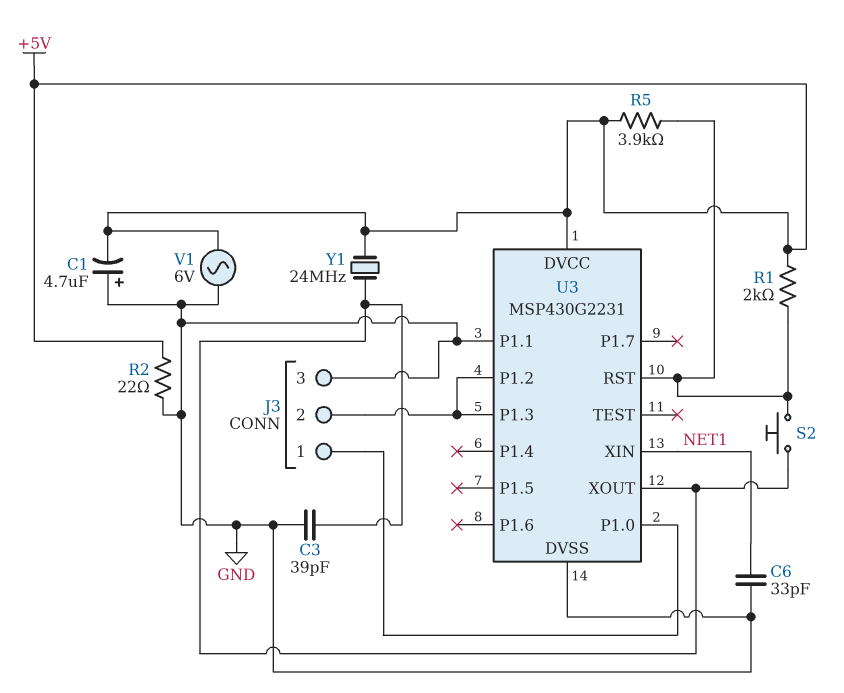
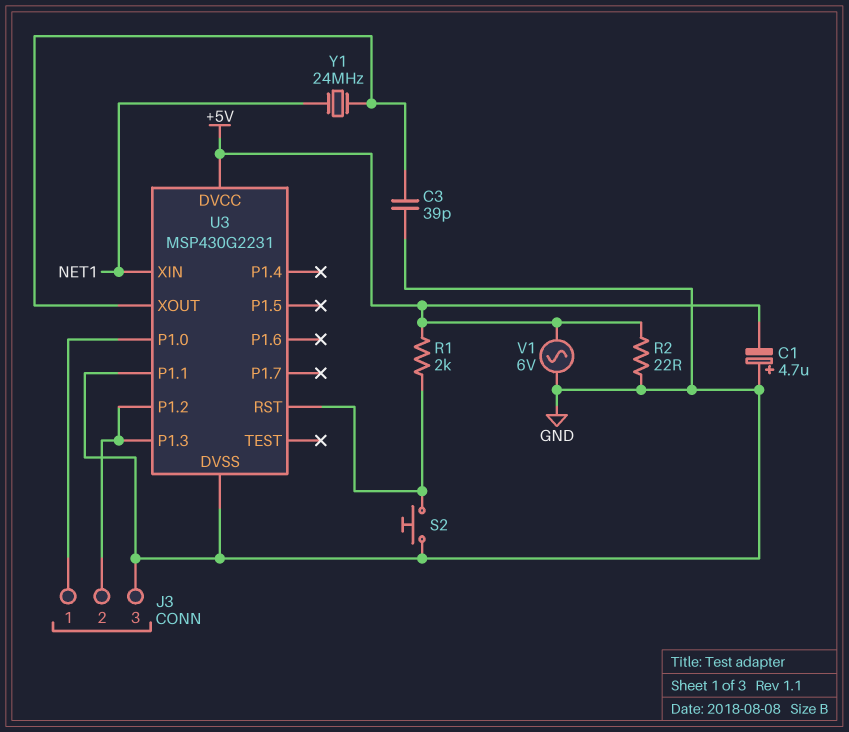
C6: 33pF (GND, NET1) -> none
R5: 3.9k (+5V, U3/RST) -> none
S2: button (U3/RST, U3/XOUT) -> button (GND, U3/RST)
Y1: 24MHz (+5V, U3/XOUT) -> 24MHz (NET1, U3/XOUT)

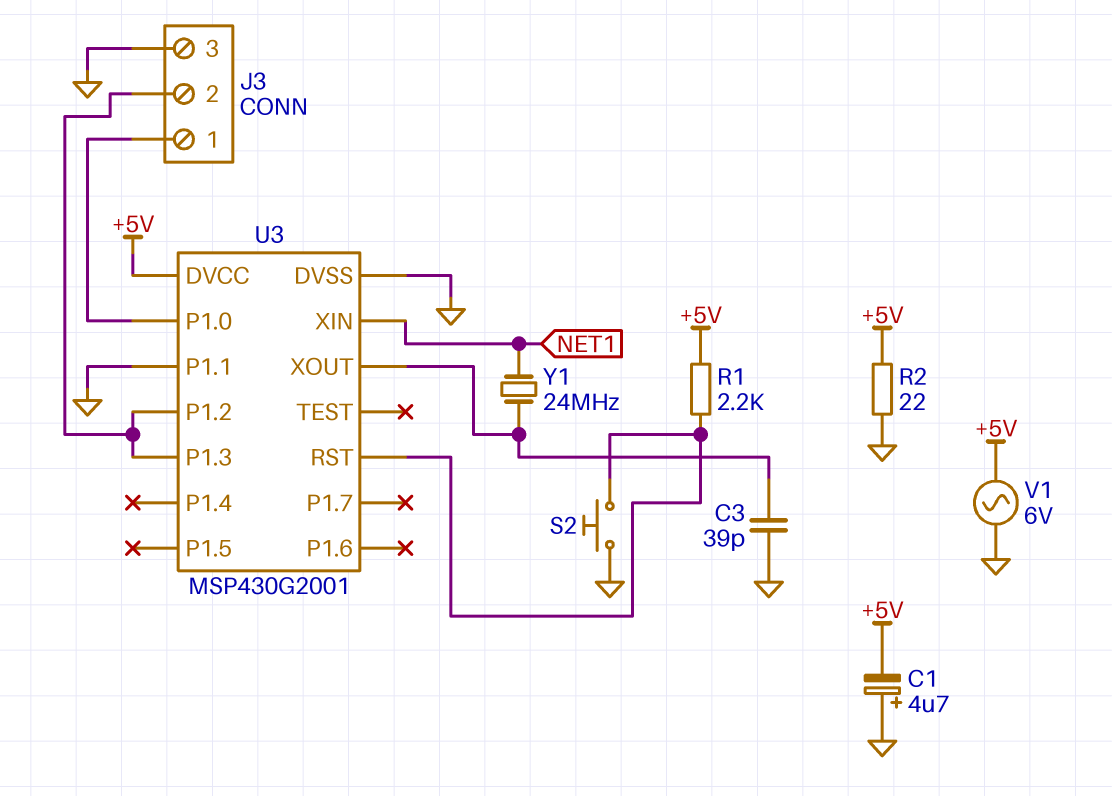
R1: 2k (+5V, U3/RST) -> 2.2k (+5V, U3/RST)
U3: MSP430G2231 -> MSP430G2001

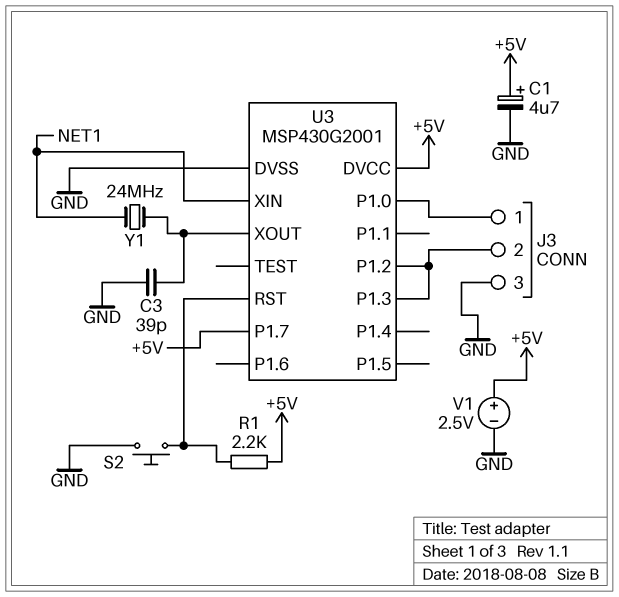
C1: 4.7uF (plus GND, minus +5V) -> 4.7uF (plus +5V, minus GND)
R2: 22 (+5V, GND) -> none
U3 pin P1.1: GND -> none
U3 pin P1.7: none -> +5V
V1: AC 6V (+5V, GND) -> 2.5V (plus +5V, minus GND)

